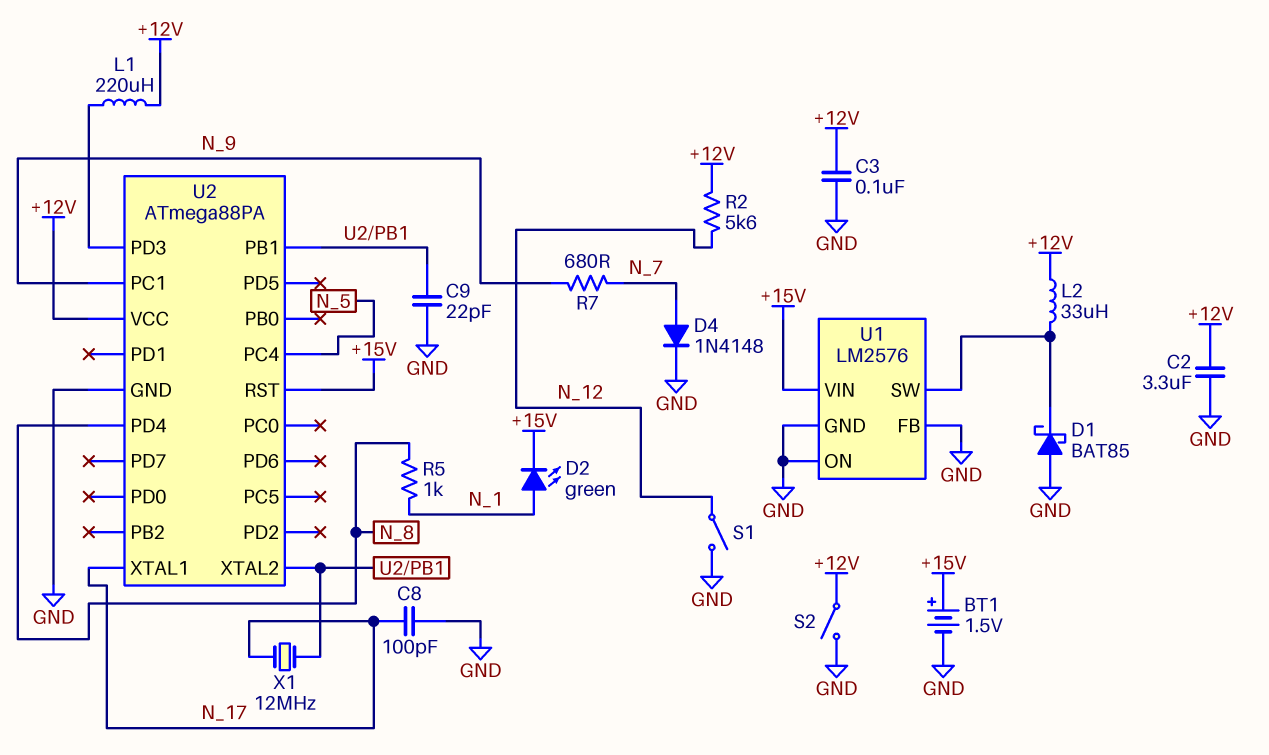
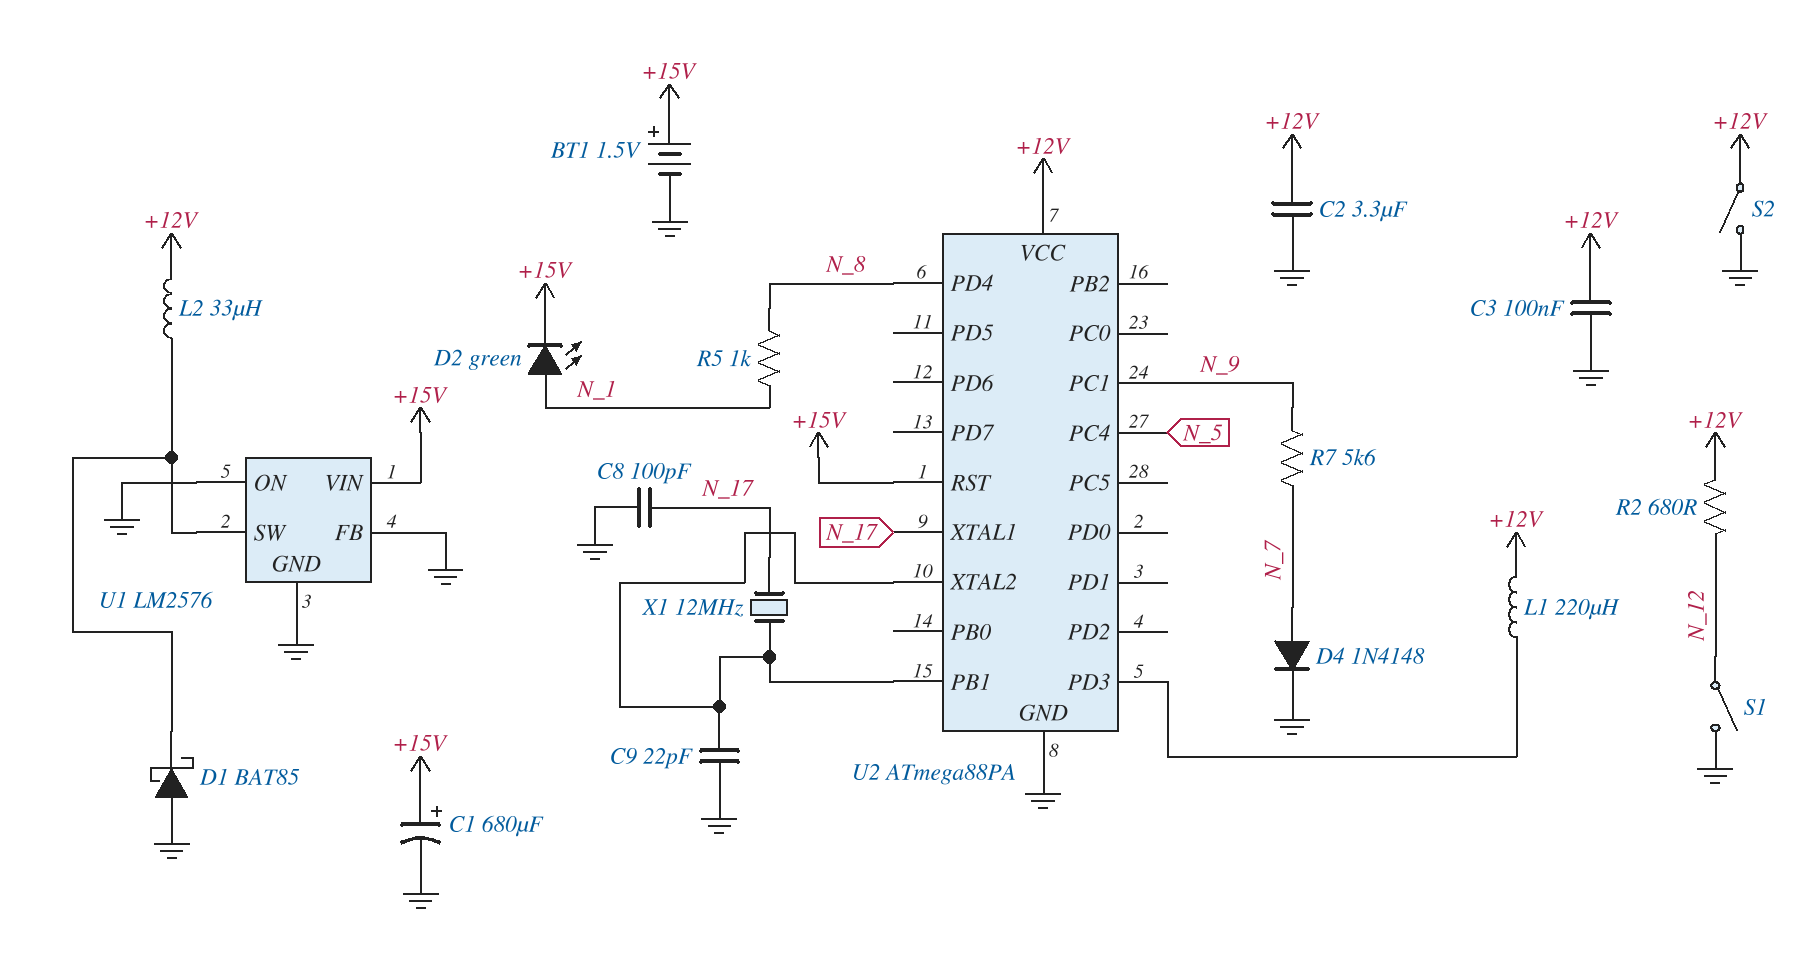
C1: none -> 680uF (plus +15V, minus GND)
R2: 5.6k (+12V, N_12) -> 680 (+12V, N_12)
R7: 680 (N_7, N_9) -> 5.6k (N_7, N_9)

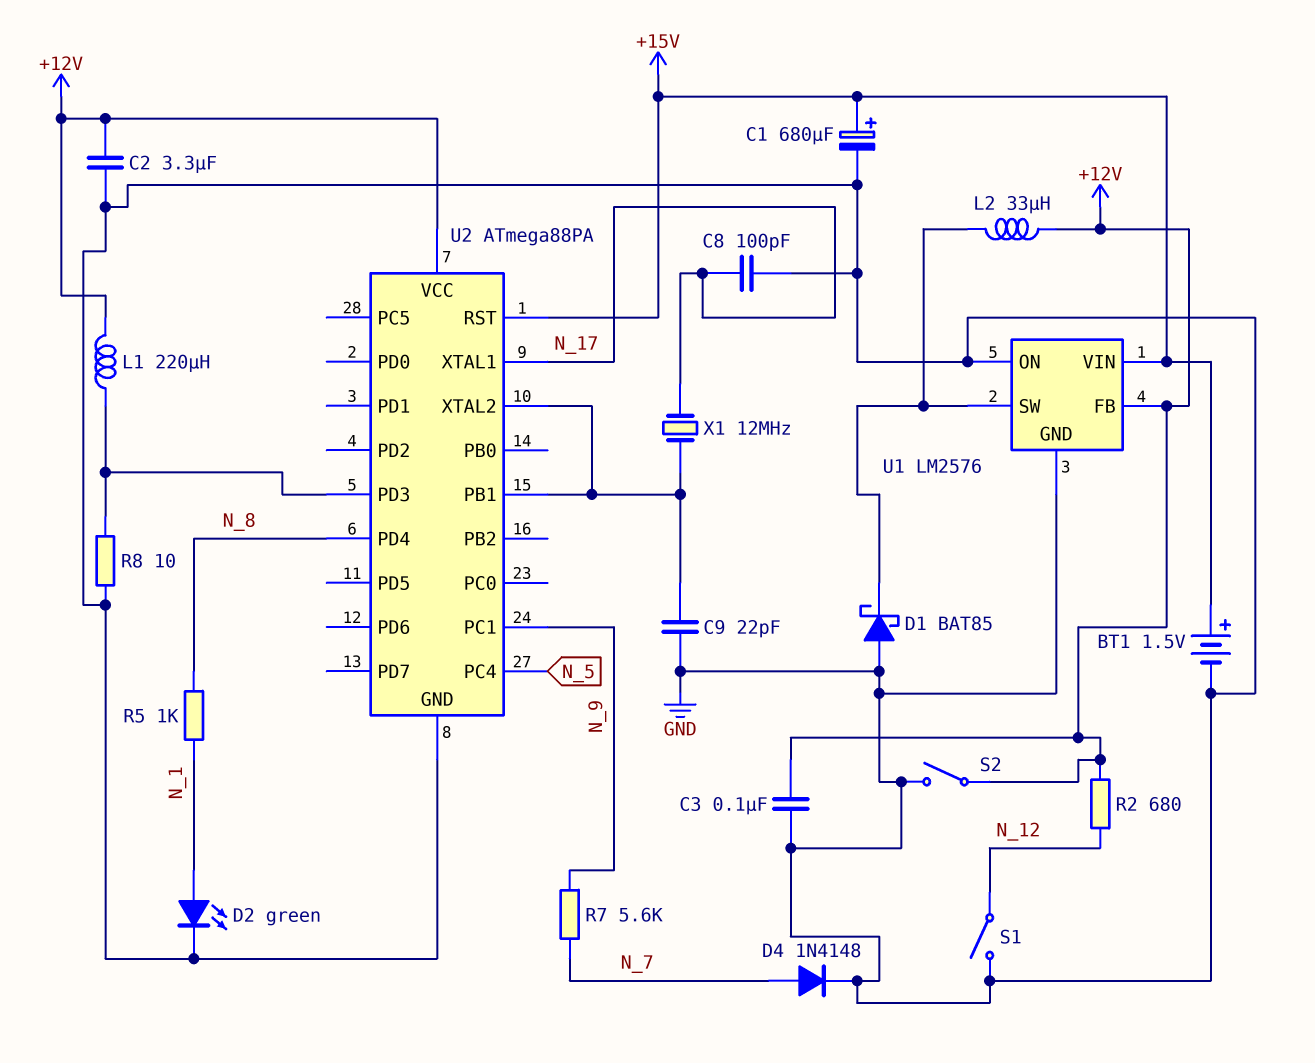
D2: LED green (A N_1, K +15V) -> LED green (A N_1, K GND)
R8: none -> 10 (GND, U2/PD3)
U1 pin FB: GND -> +12V

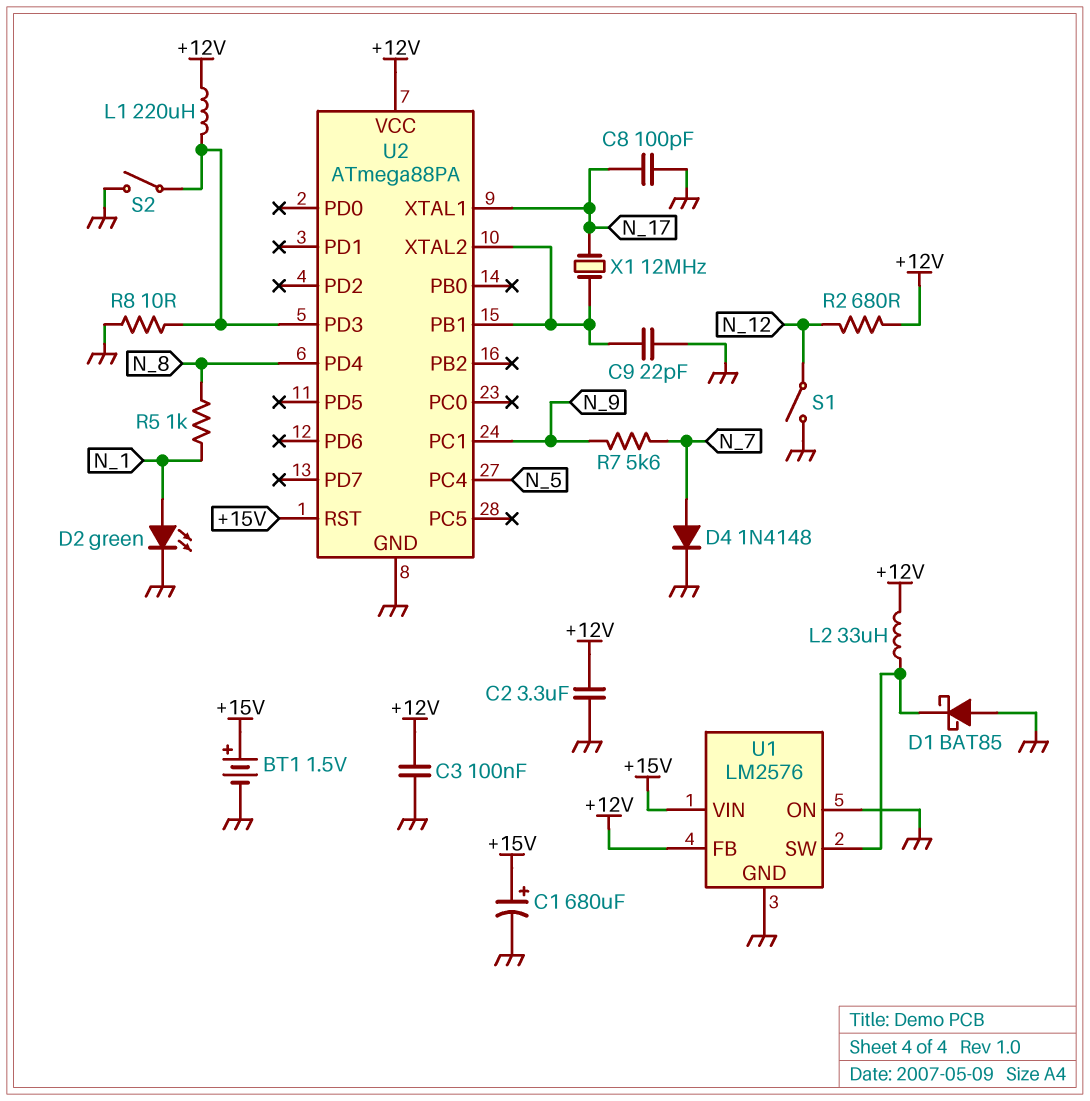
S2: switch (+12V, GND) -> switch (GND, U2/PD3)

